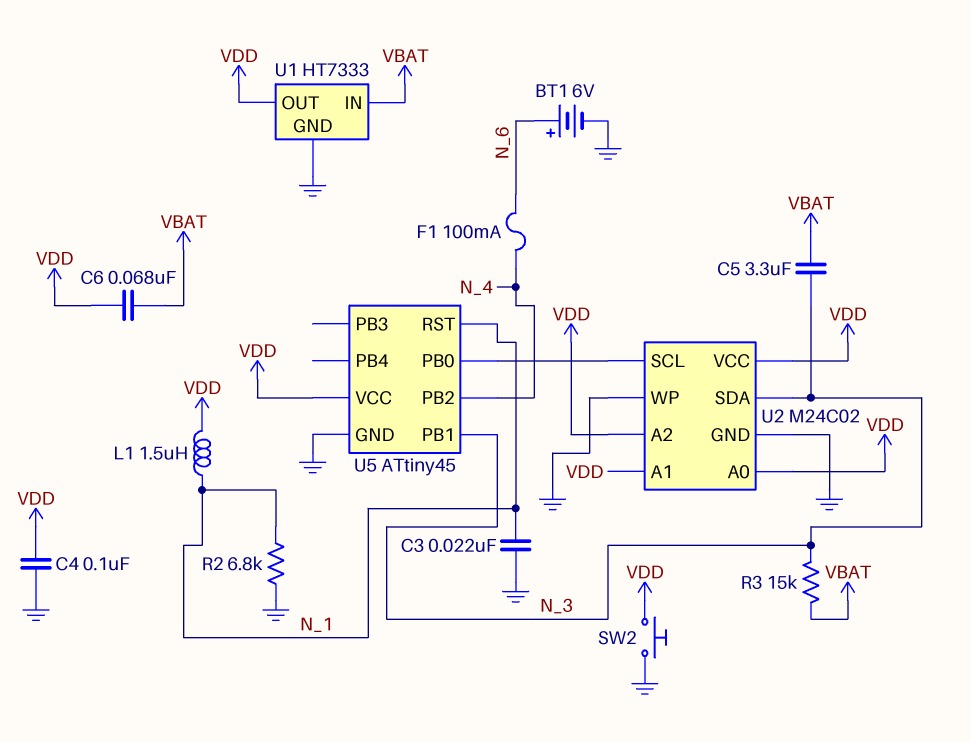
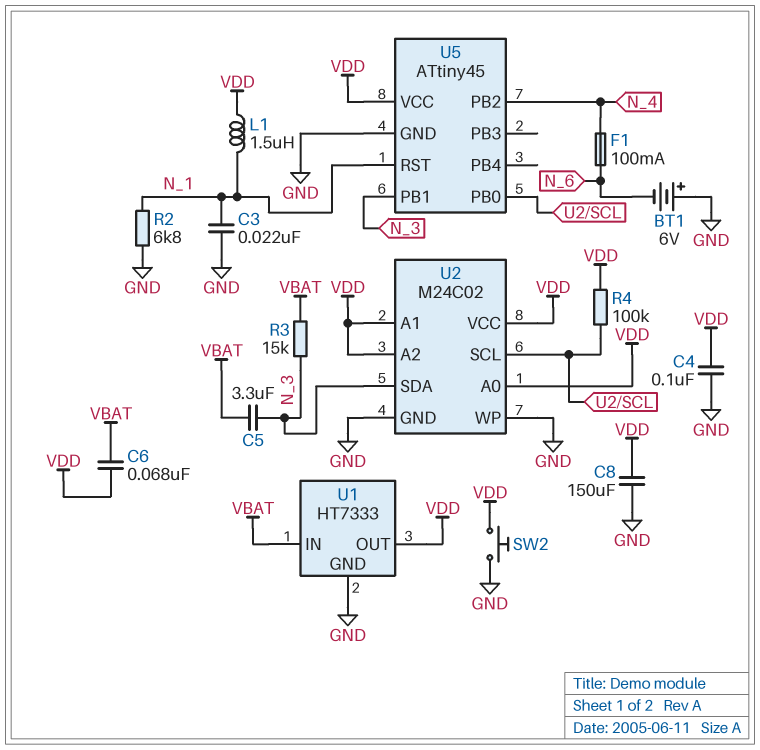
BT1: 6V (plus N_6, minus GND) -> 6V (plus GND, minus N_6)
C8: none -> 150uF (GND, VDD)
R4: none -> 100k (U2/SCL, VDD)

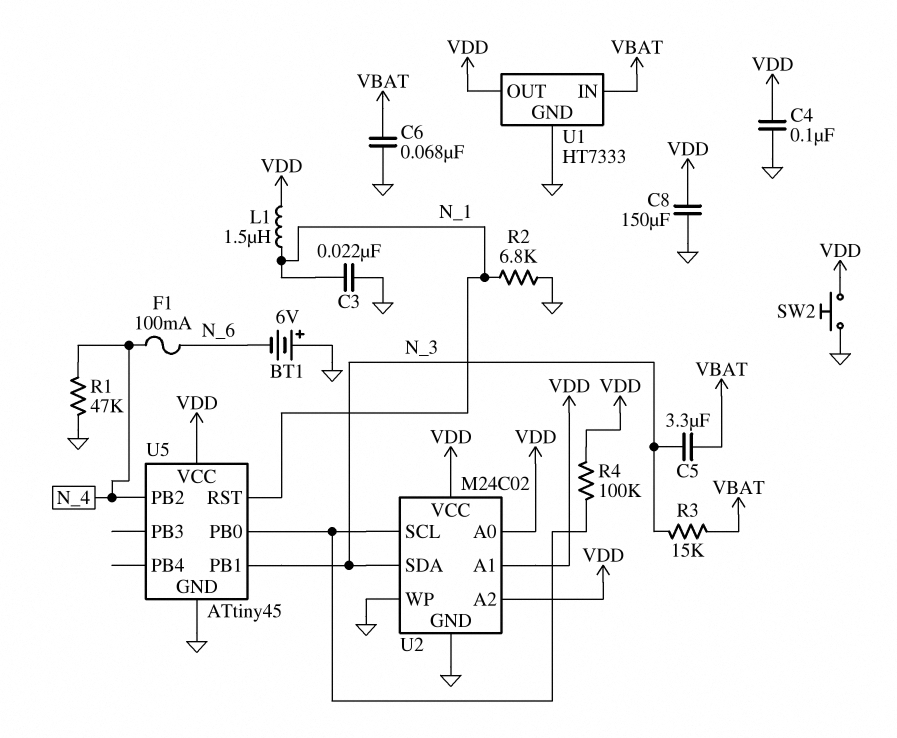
C6: 68nF (VBAT, VDD) -> 68nF (GND, VBAT)
R1: none -> 47k (GND, N_4)

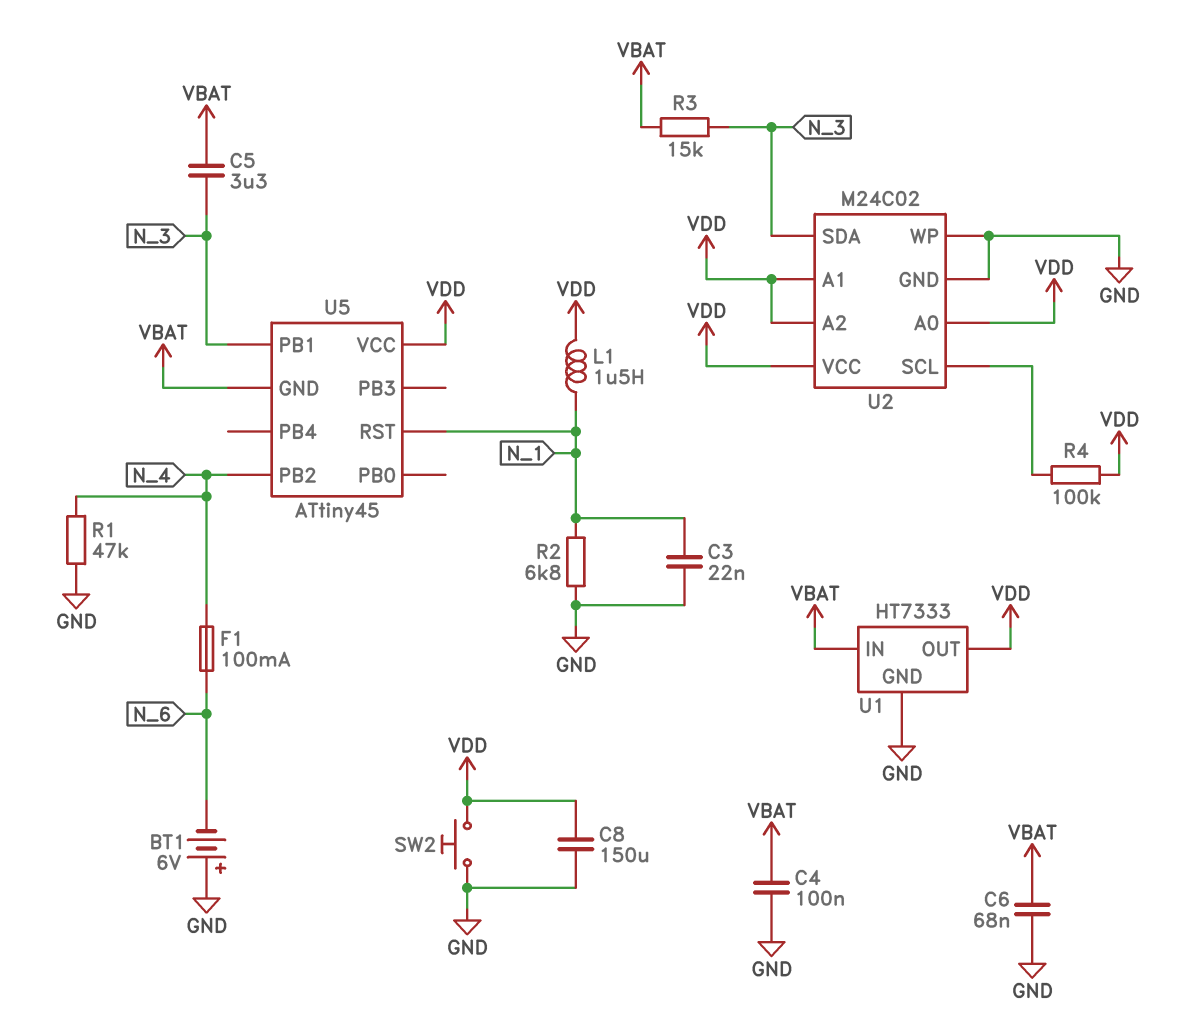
C4: 100nF (GND, VDD) -> 100nF (GND, VBAT)
U5 pin GND: GND -> VBAT
U5 pin PB0: U2/SCL -> none

